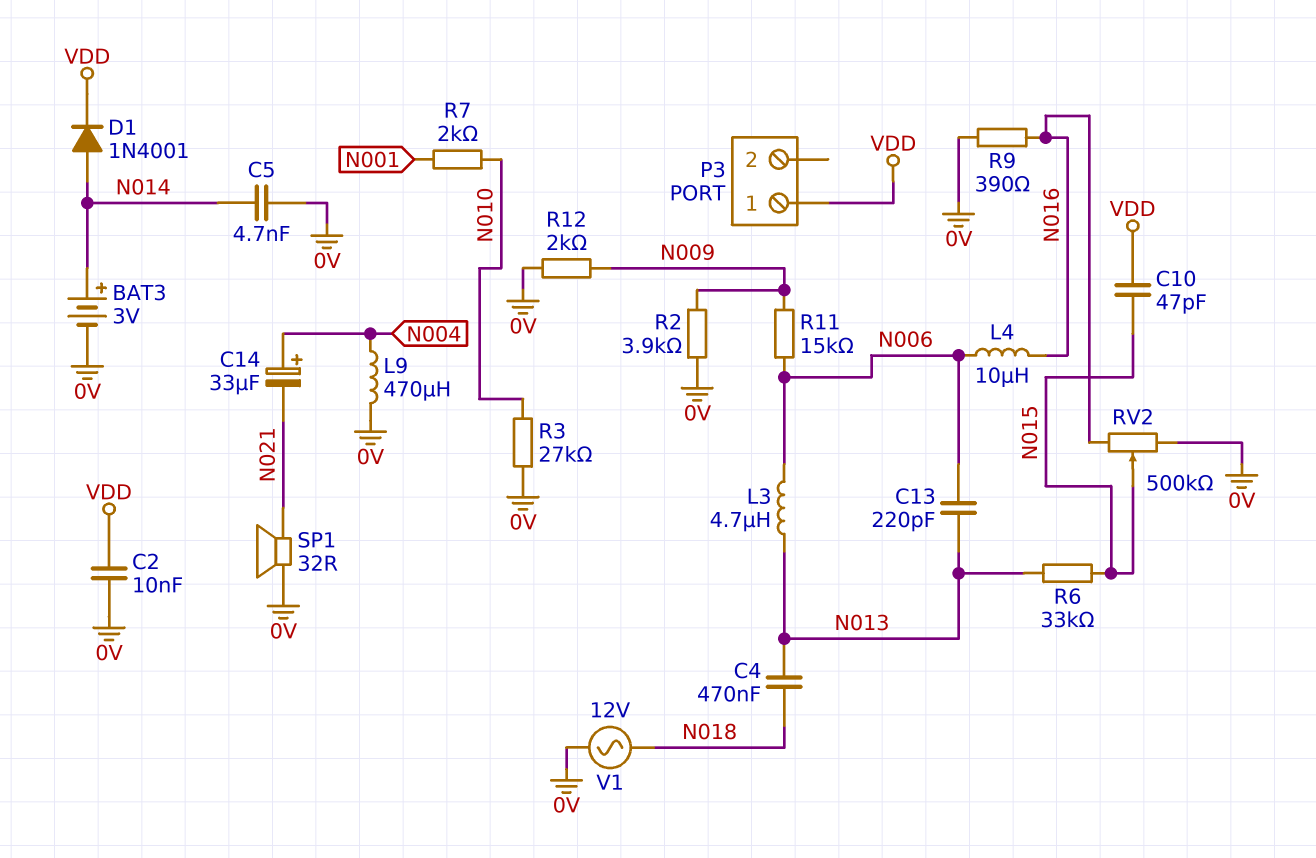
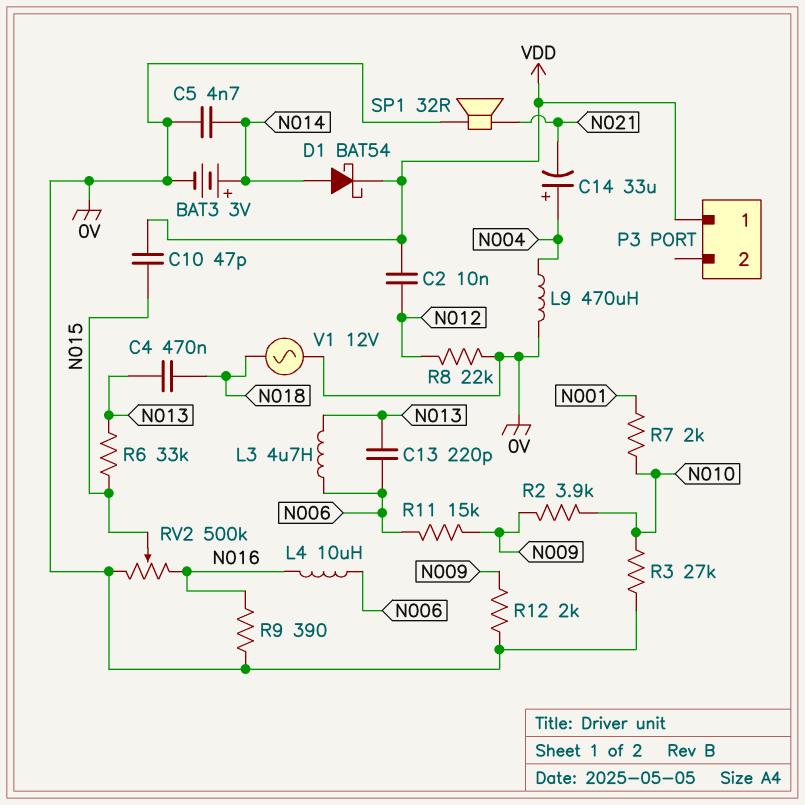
C2: 10nF (0V, VDD) -> 10nF (N012, VDD)
D1: diode 1N4001 (A N014, K VDD) -> schottky BAT54 (A N014, K VDD)
R2: 3.9k (0V, N009) -> 3.9k (N009, N010)
R8: none -> 22k (0V, N012)

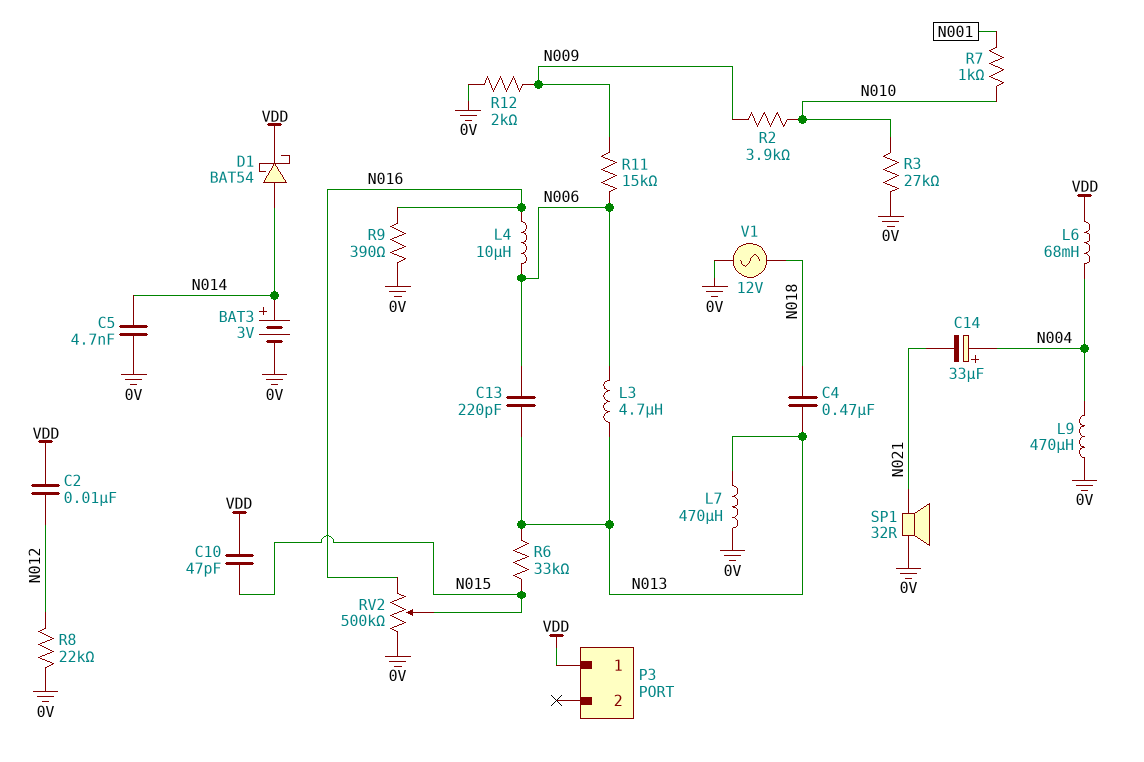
L6: none -> 68mH (N004, VDD)
L7: none -> 470uH (0V, N013)
R7: 2k (N001, N010) -> 1k (N001, N010)

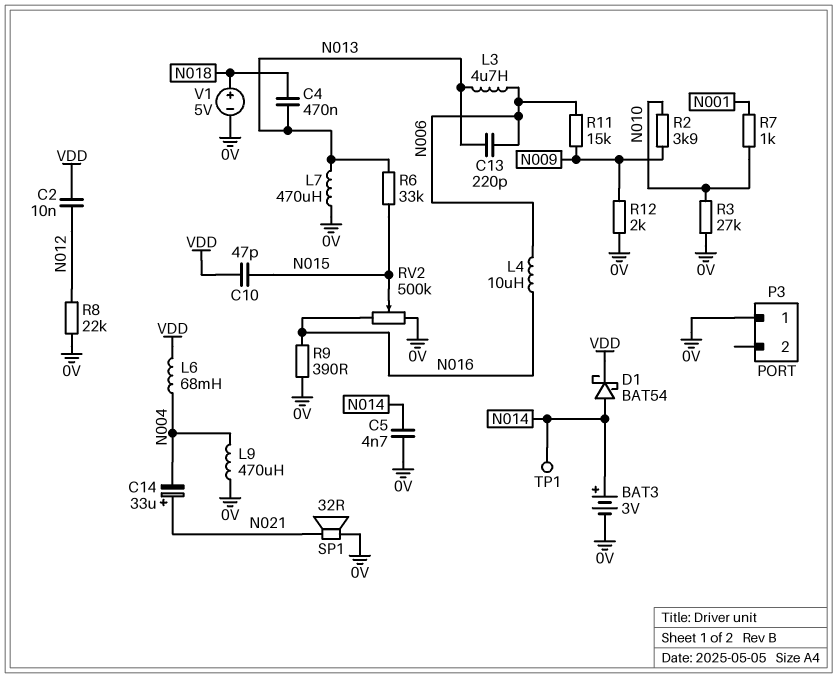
C14: 33uF (plus N004, minus N021) -> 33uF (plus N021, minus N004)
P3 pin 1: VDD -> 0V
TP1: none -> test point (N014)
V1: AC 12V (0V, N018) -> 5V (plus N018, minus 0V)

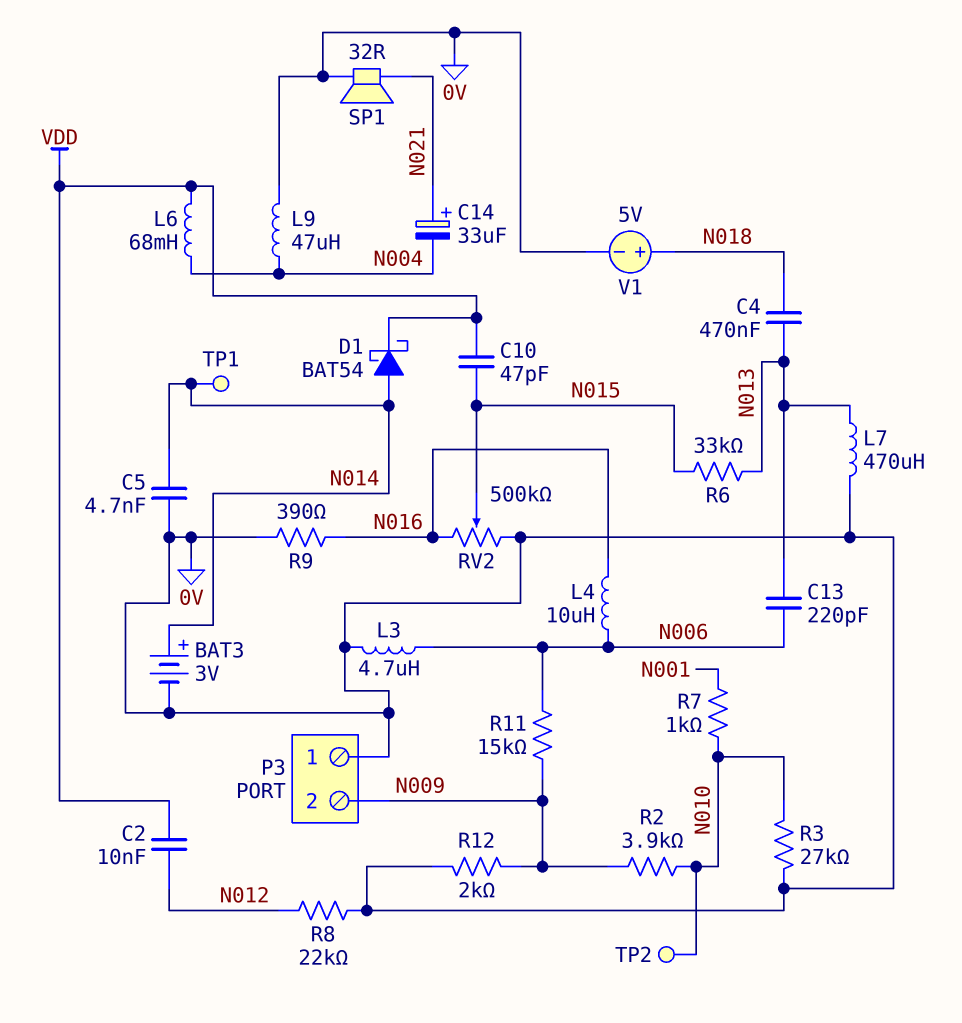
L3: 4.7uH (N006, N013) -> 4.7uH (0V, N006)
L9: 470uH (0V, N004) -> 47uH (0V, N004)
P3 pin 2: none -> N009
TP2: none -> test point (N010)

